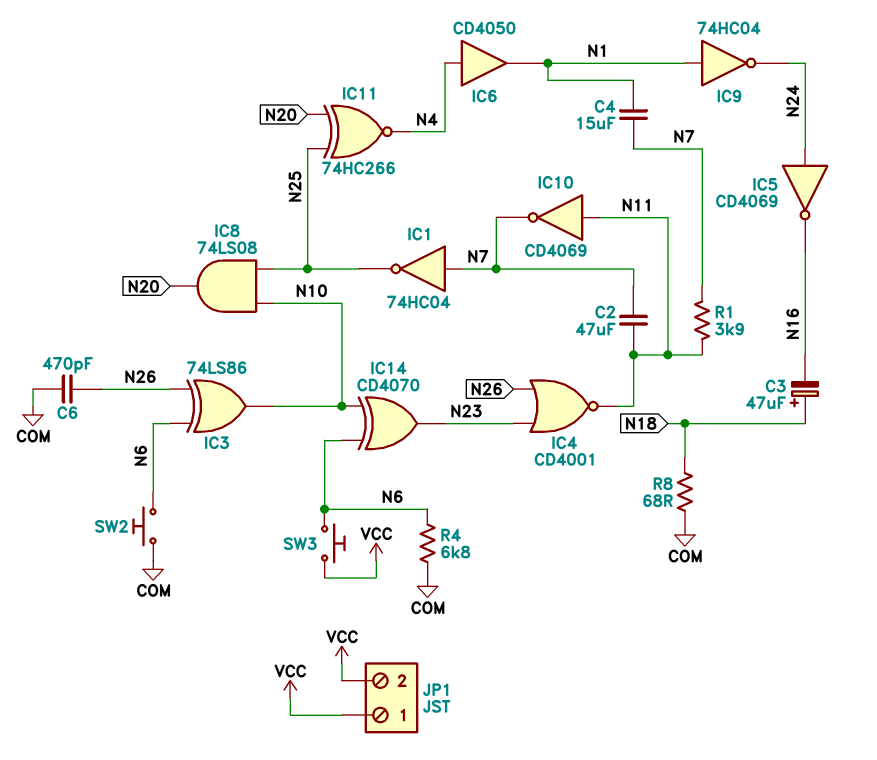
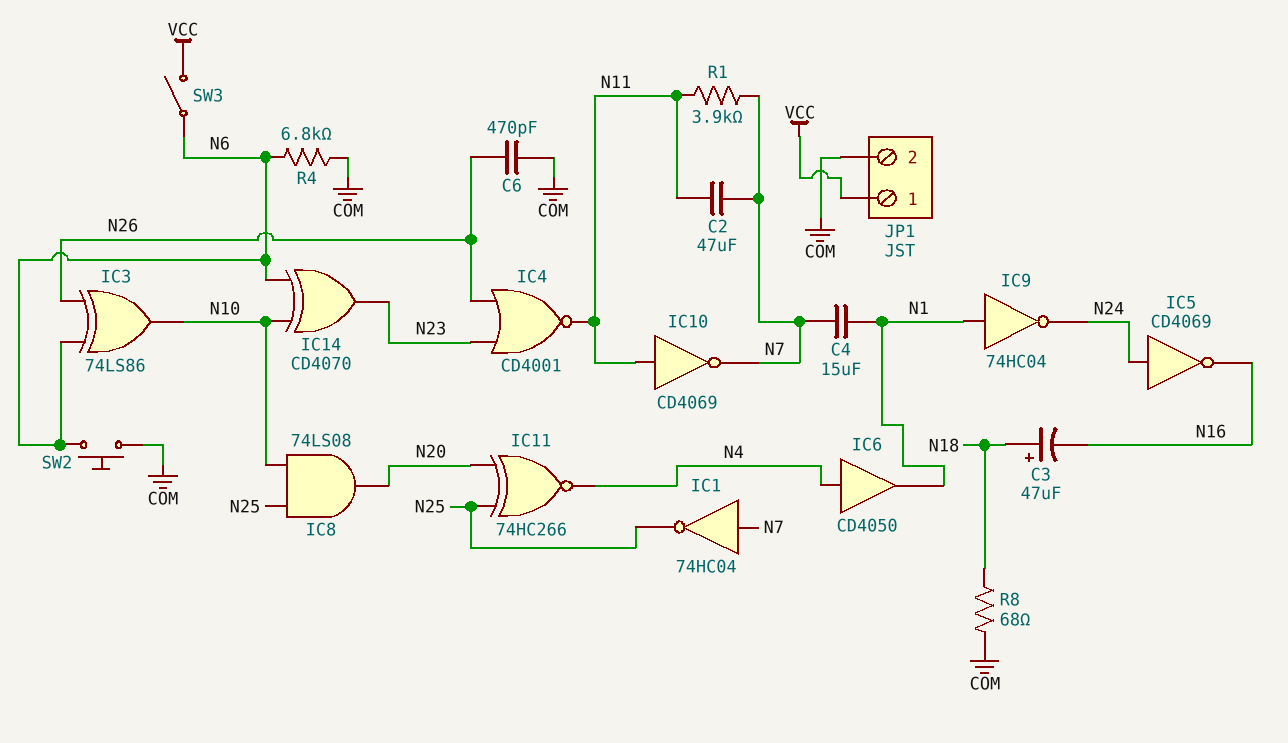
JP1 pin 2: VCC -> COM
SW3: button (N6, VCC) -> switch (N6, VCC)

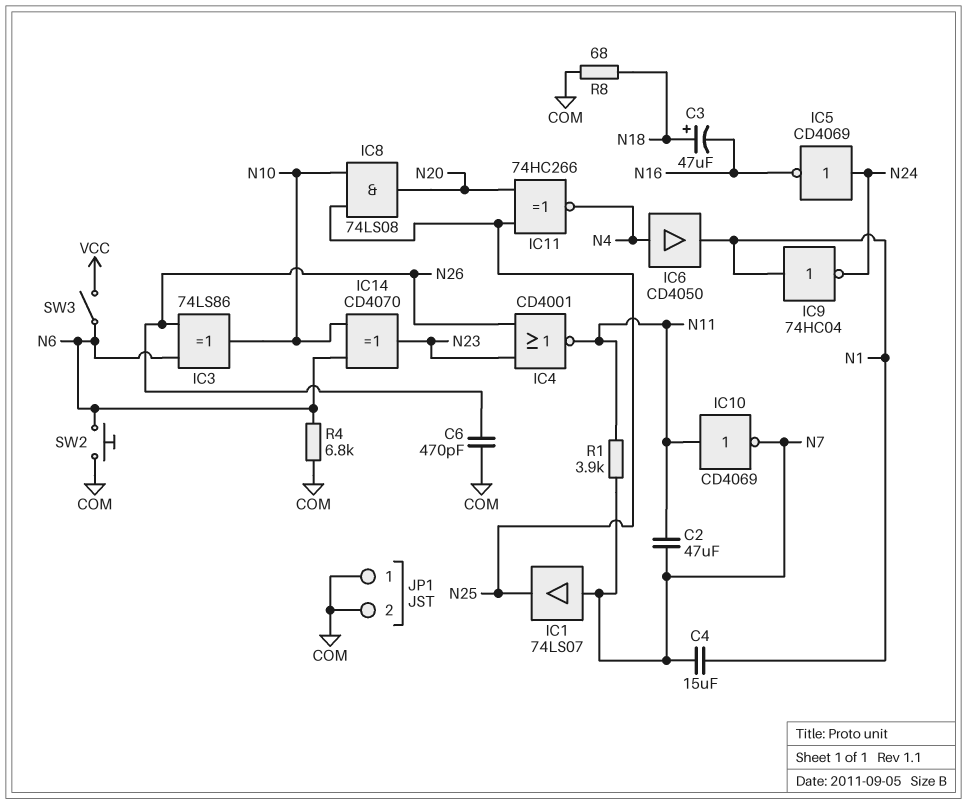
IC1: NOT 74HC04 (in N7, out N25) -> buffer 74LS07 (in N7, out N25)
JP1 pin 1: VCC -> COM

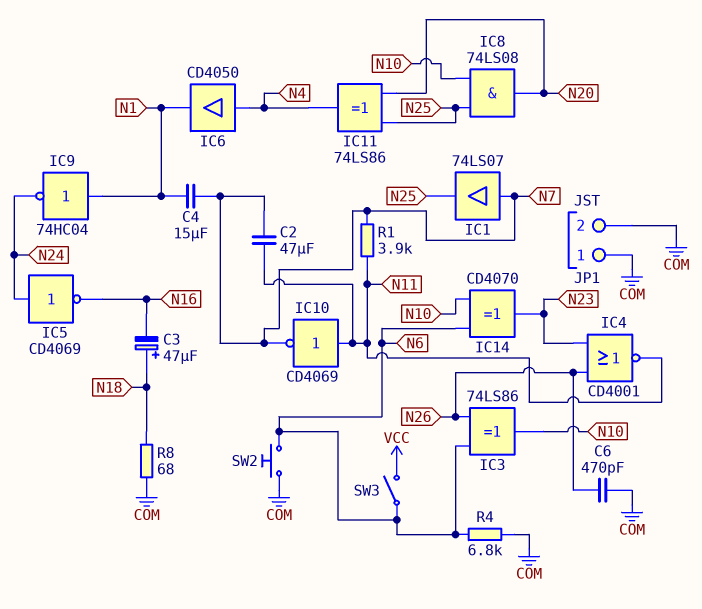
IC11: XNOR 74HC266 (in N20, in N25, out N4) -> XOR 74LS86 (in N20, in N25, out N4)

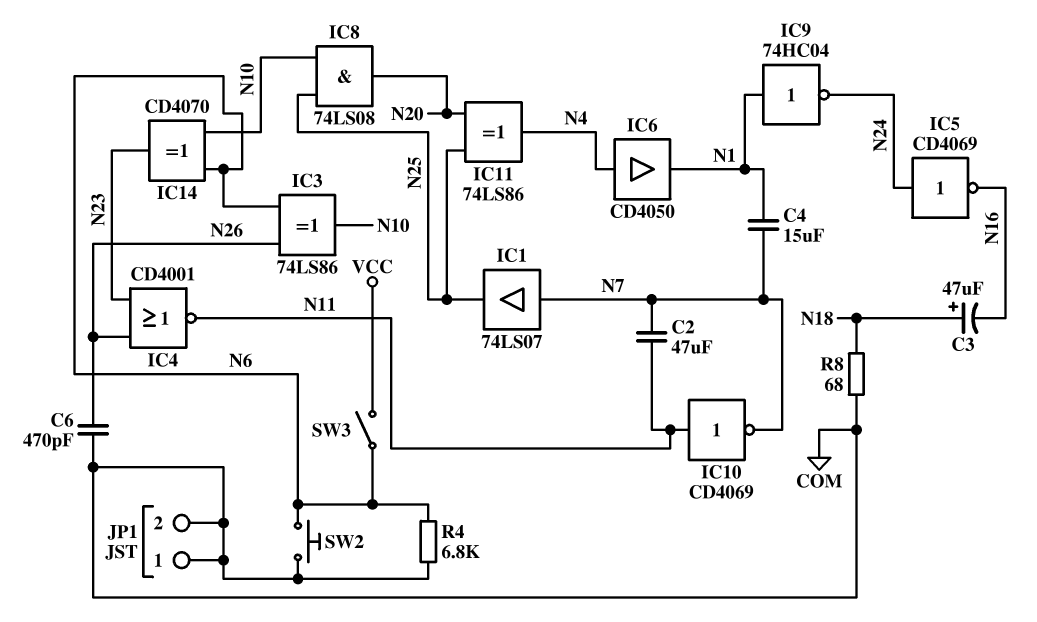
R1: 3.9k (N7, N11) -> none

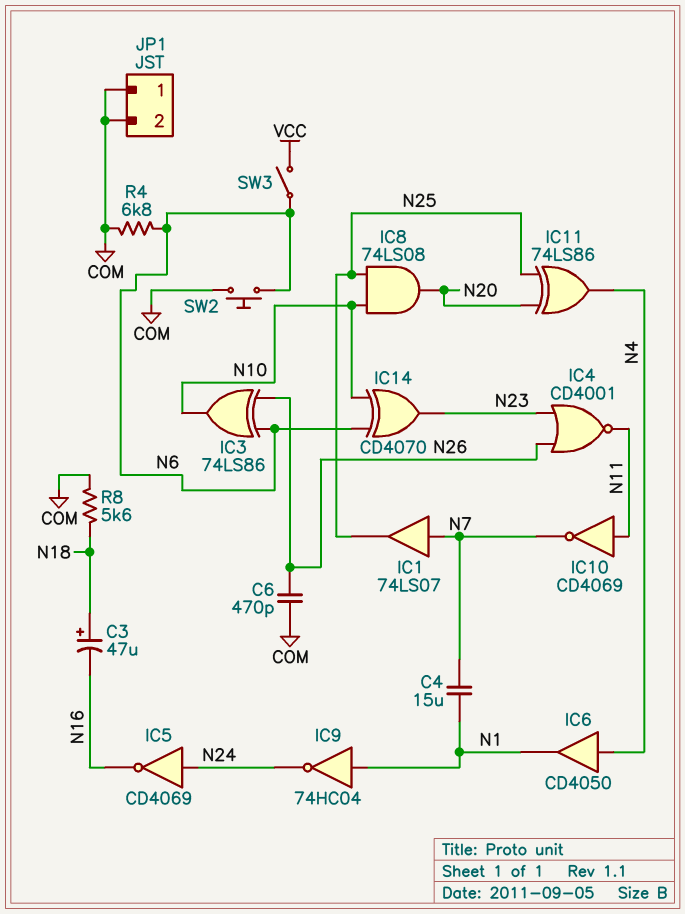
C2: 47uF (N7, N11) -> none
R8: 68 (COM, N18) -> 5.6k (COM, N18)

